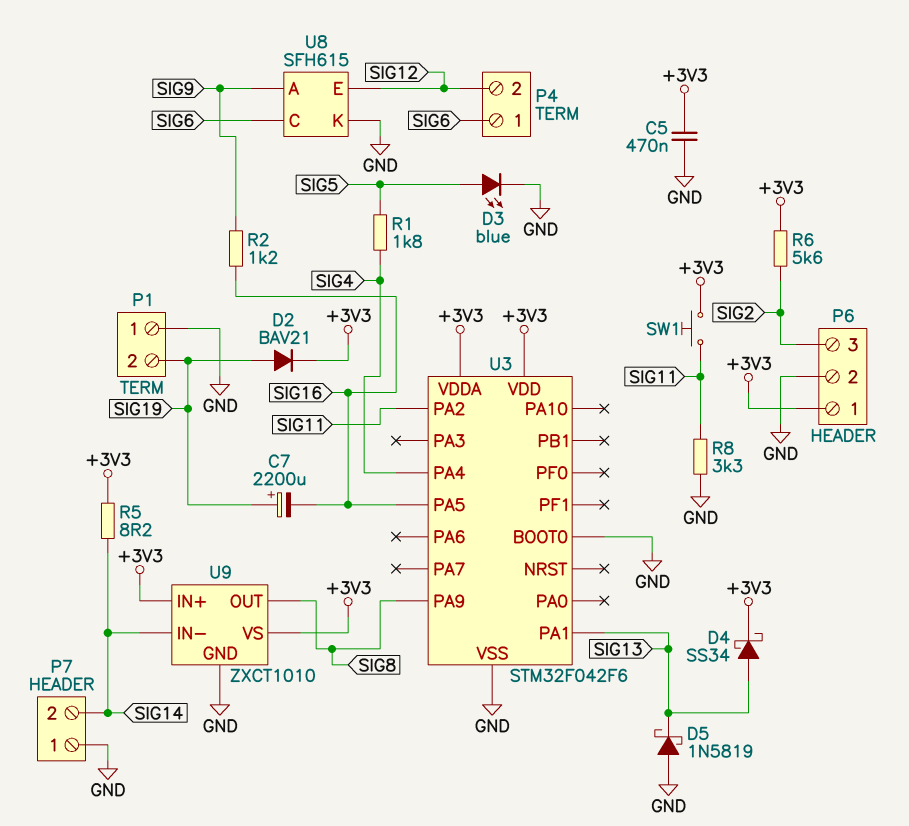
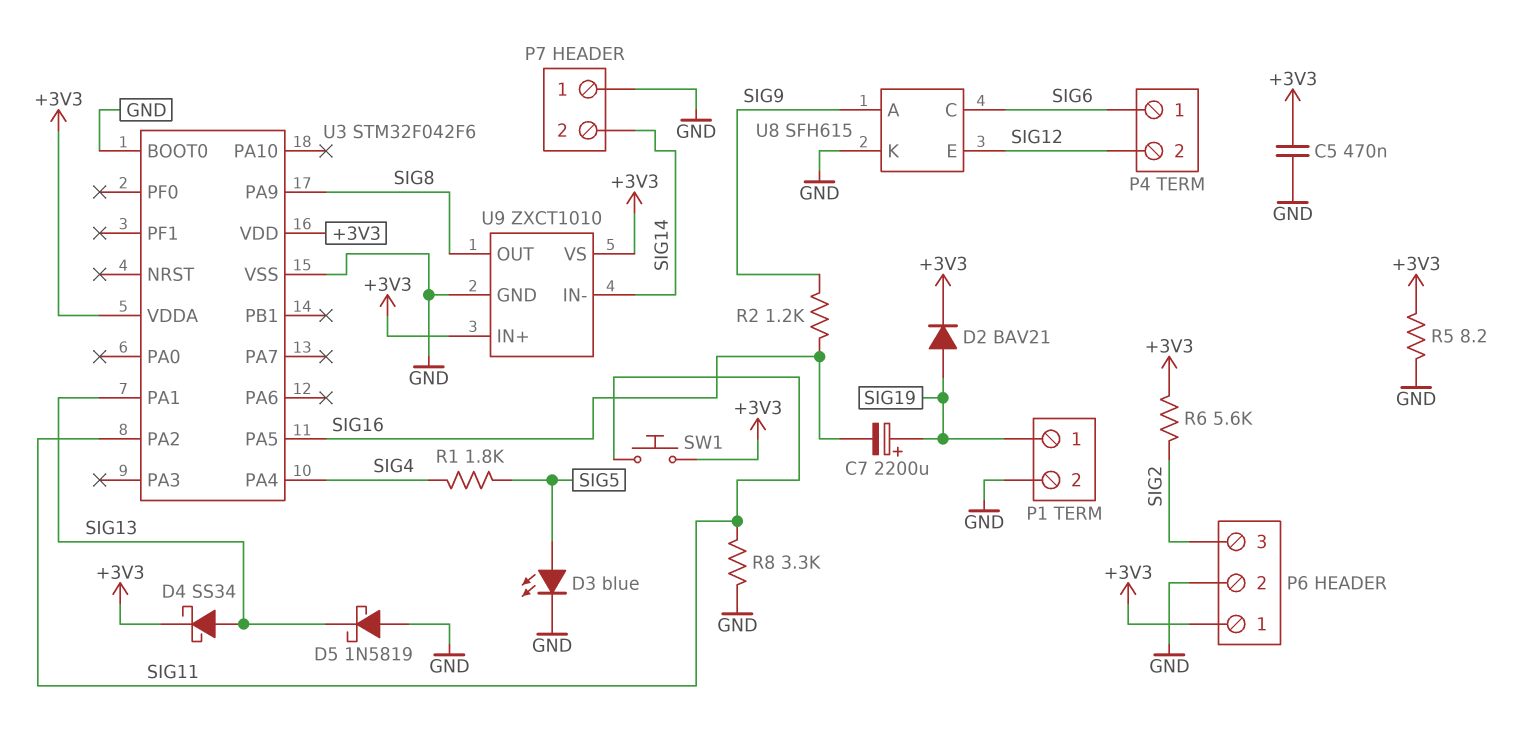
P1 pin 1: GND -> SIG19
P1 pin 2: SIG19 -> GND
R5: 8.2 (+3V3, SIG14) -> 8.2 (+3V3, GND)

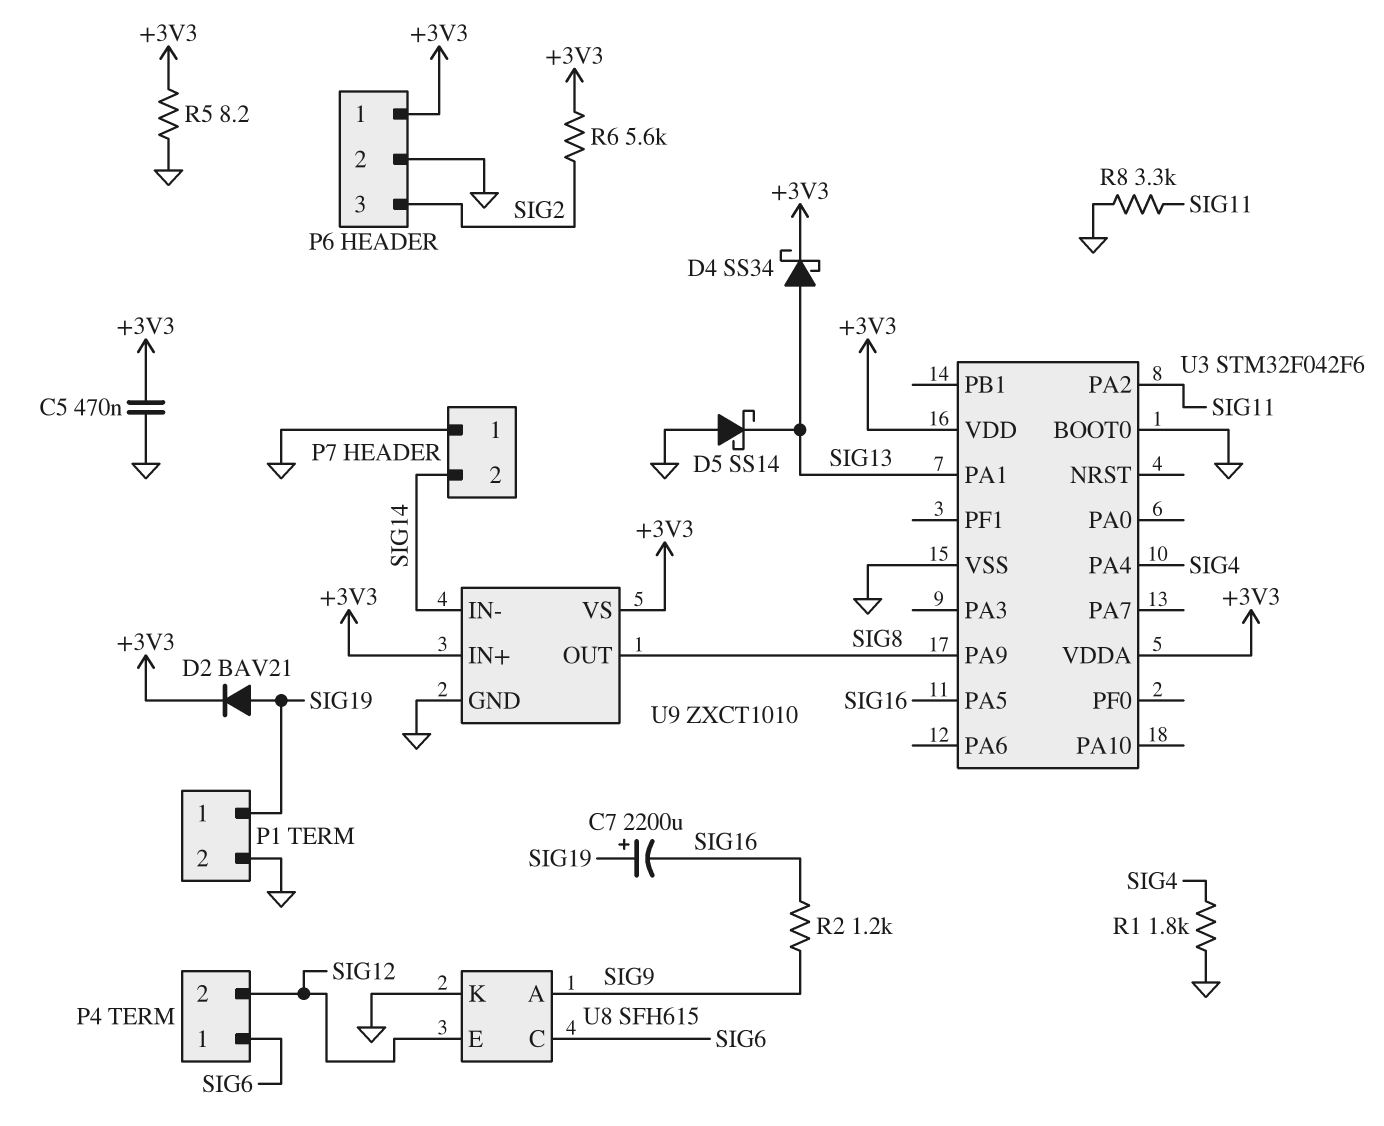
D3: LED blue (A SIG5, K GND) -> none
D5: schottky 1N5819 (A GND, K SIG13) -> schottky SS14 (A GND, K SIG13)
R1: 1.8k (SIG4, SIG5) -> 1.8k (GND, SIG4)
SW1: button (+3V3, SIG11) -> none

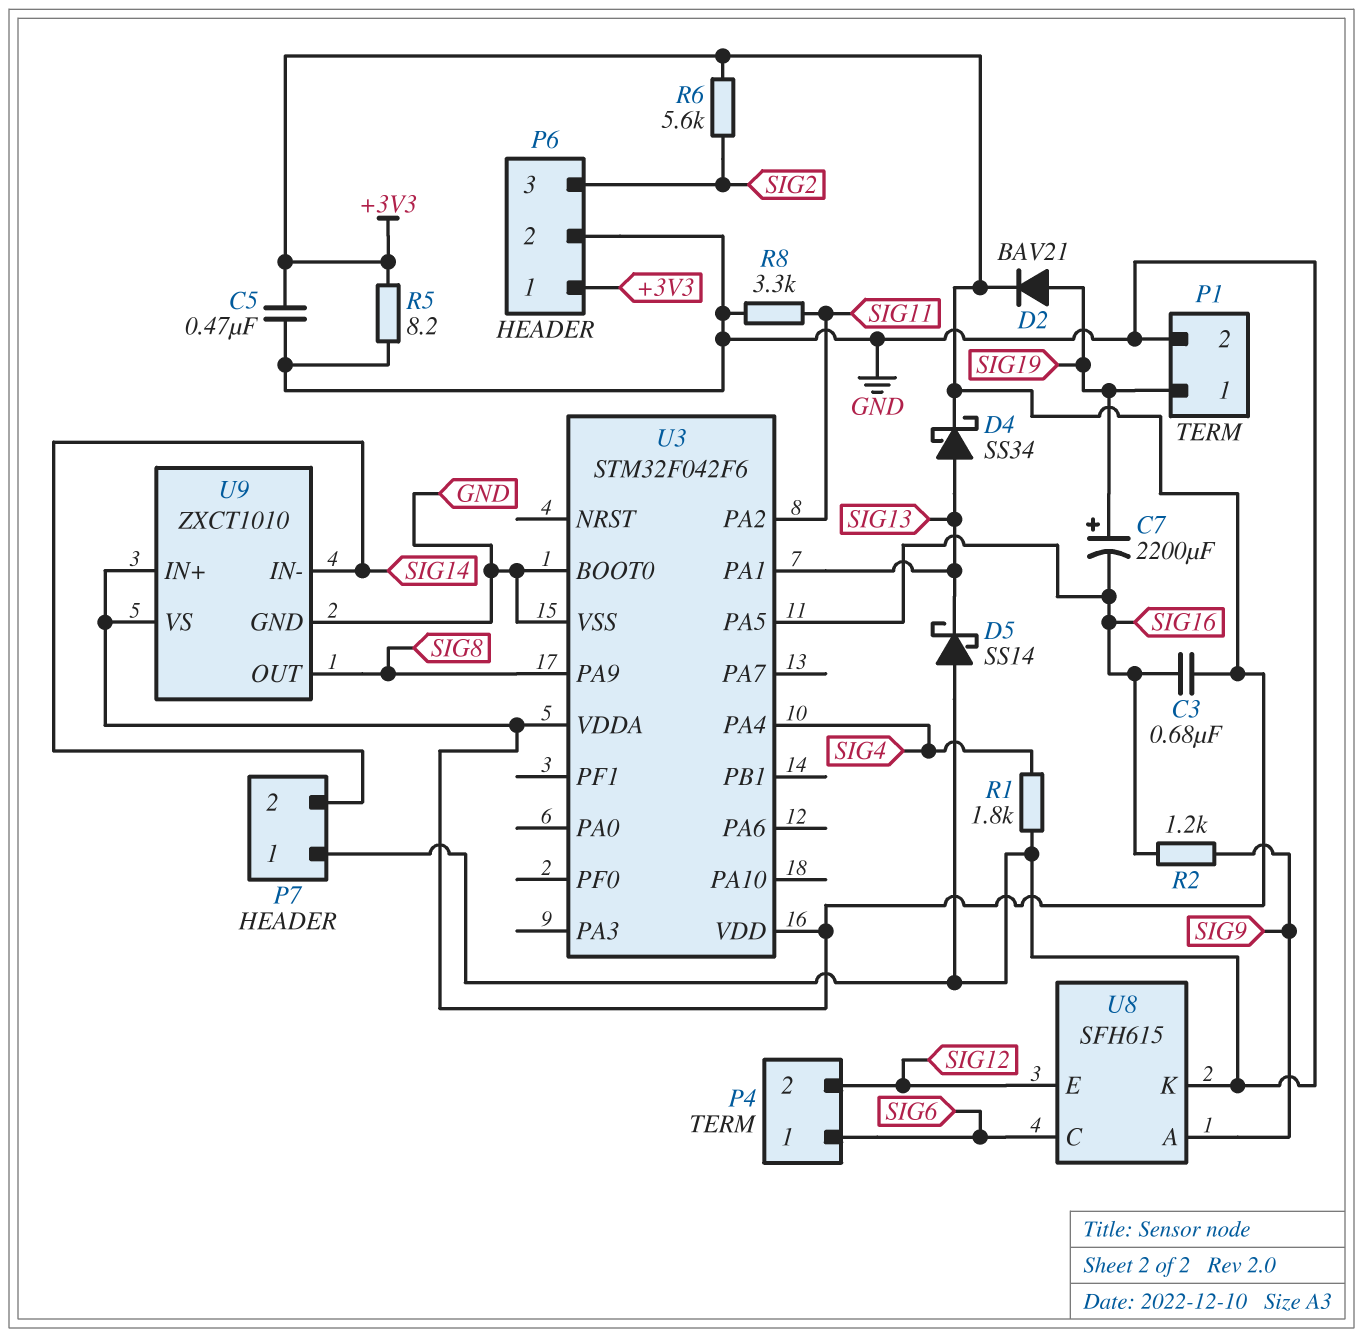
C3: none -> 680nF (+3V3, SIG16)

